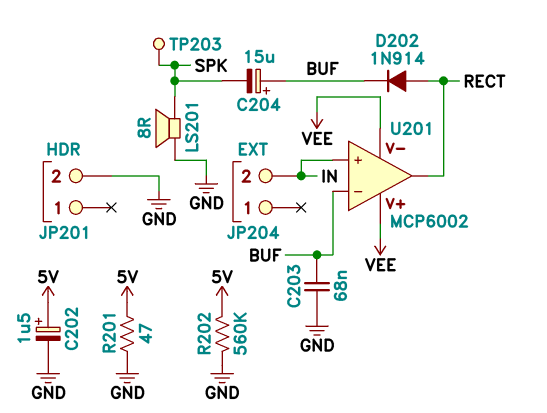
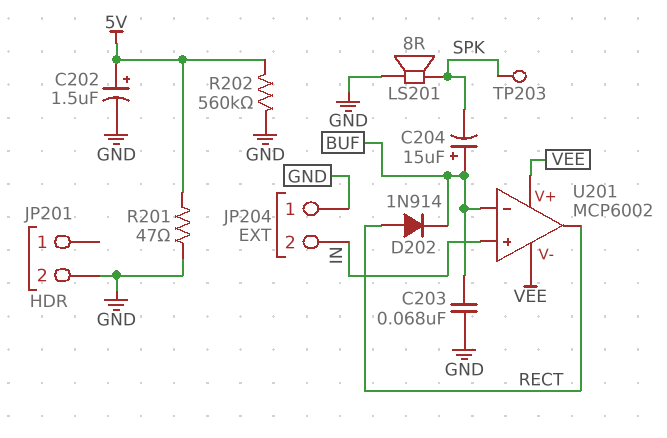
JP204 pin 1: none -> GND

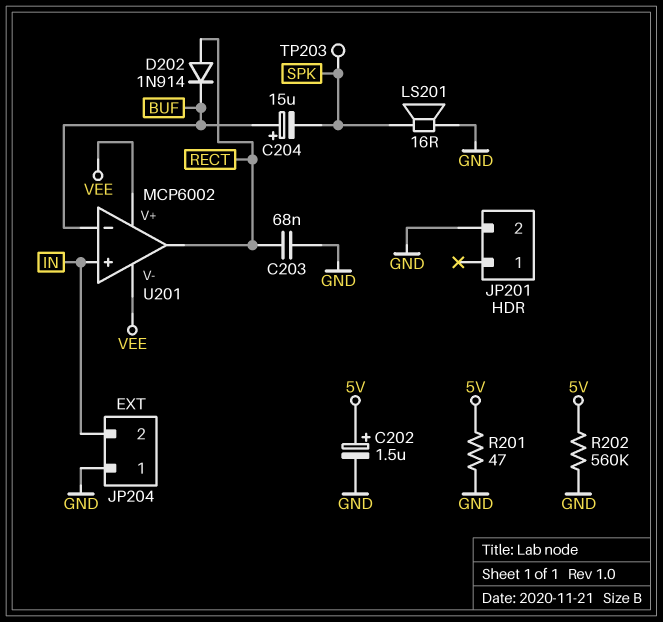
C203: 68nF (BUF, GND) -> 68nF (GND, RECT)
LS201: speaker 8R (GND, SPK) -> speaker 16R (GND, SPK)

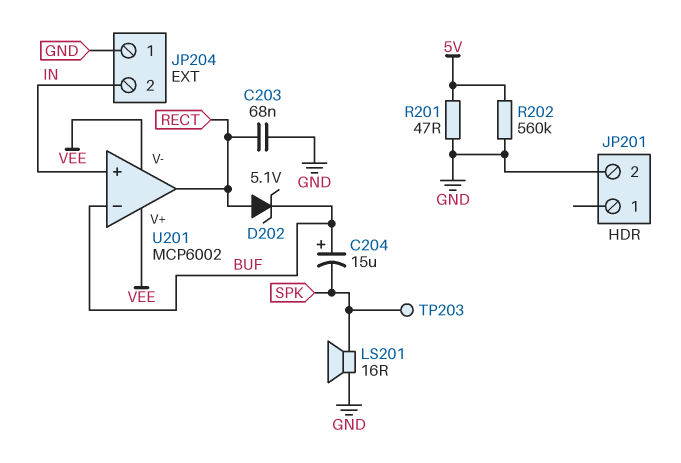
C202: 1.5uF (plus 5V, minus GND) -> none
D202: diode 1N914 (A RECT, K BUF) -> zener 5.1V (A RECT, K BUF)

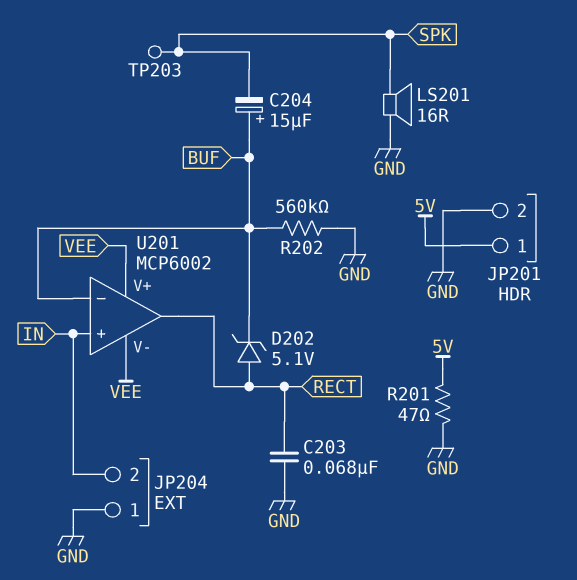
JP201 pin 1: none -> 5V
R202: 560k (5V, GND) -> 560k (BUF, GND)

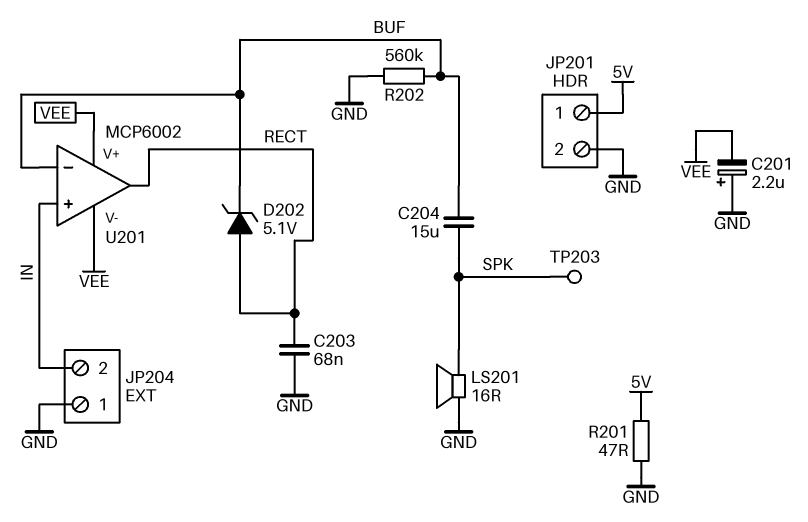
C201: none -> 2.2uF (plus GND, minus VEE)
C204: 15uF (plus BUF, minus SPK) -> 15uF (BUF, SPK)

